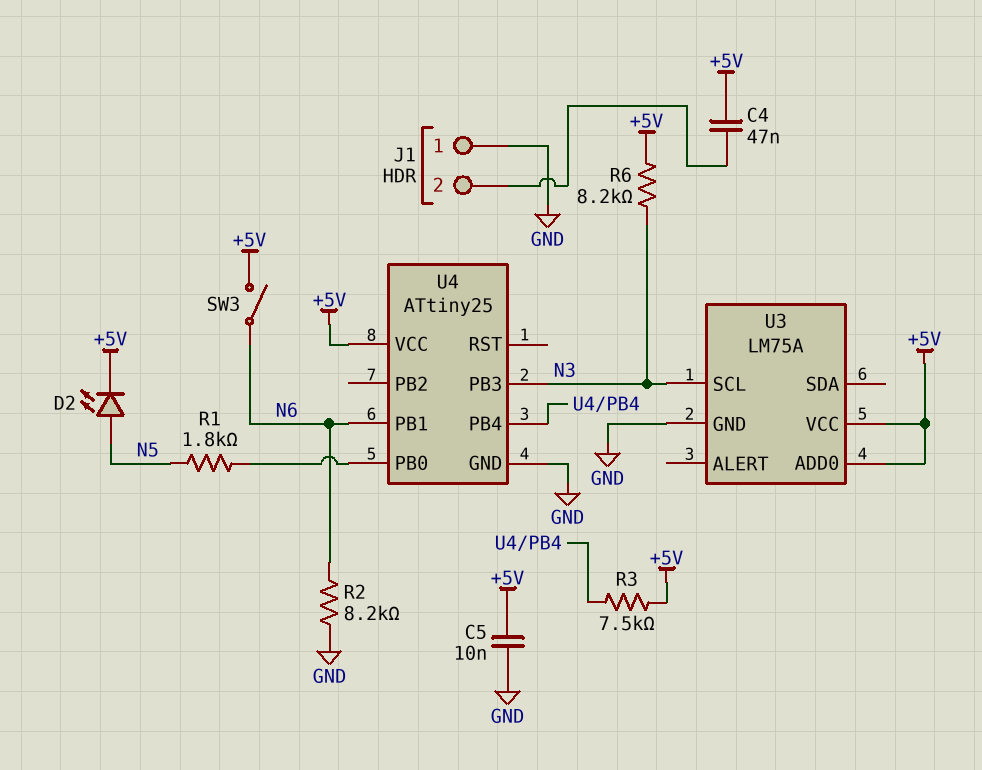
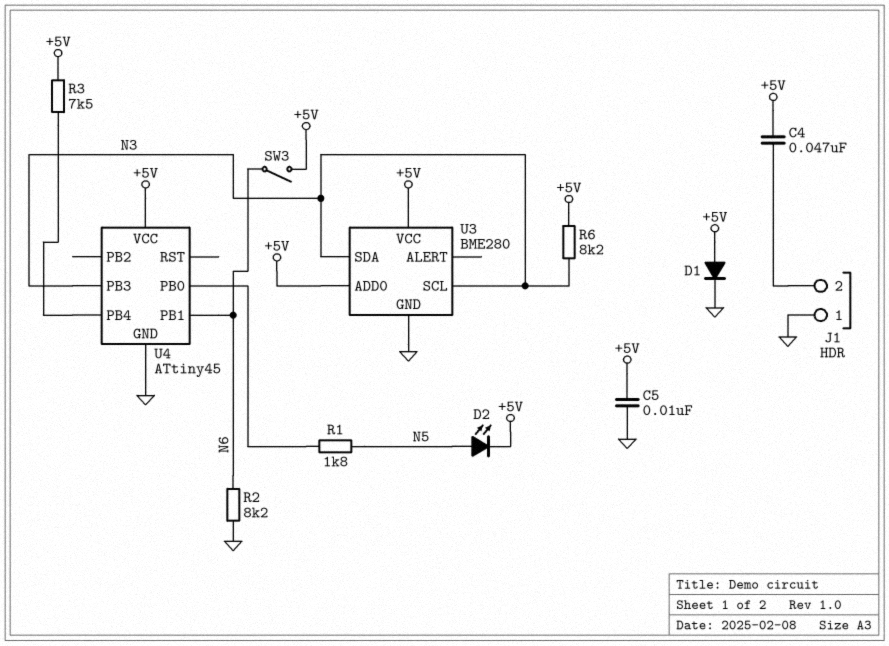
D1: none -> diode (A +5V, K GND)
U3: LM75A -> BME280
U3 pin SDA: none -> N3
U4: ATtiny25 -> ATtiny45

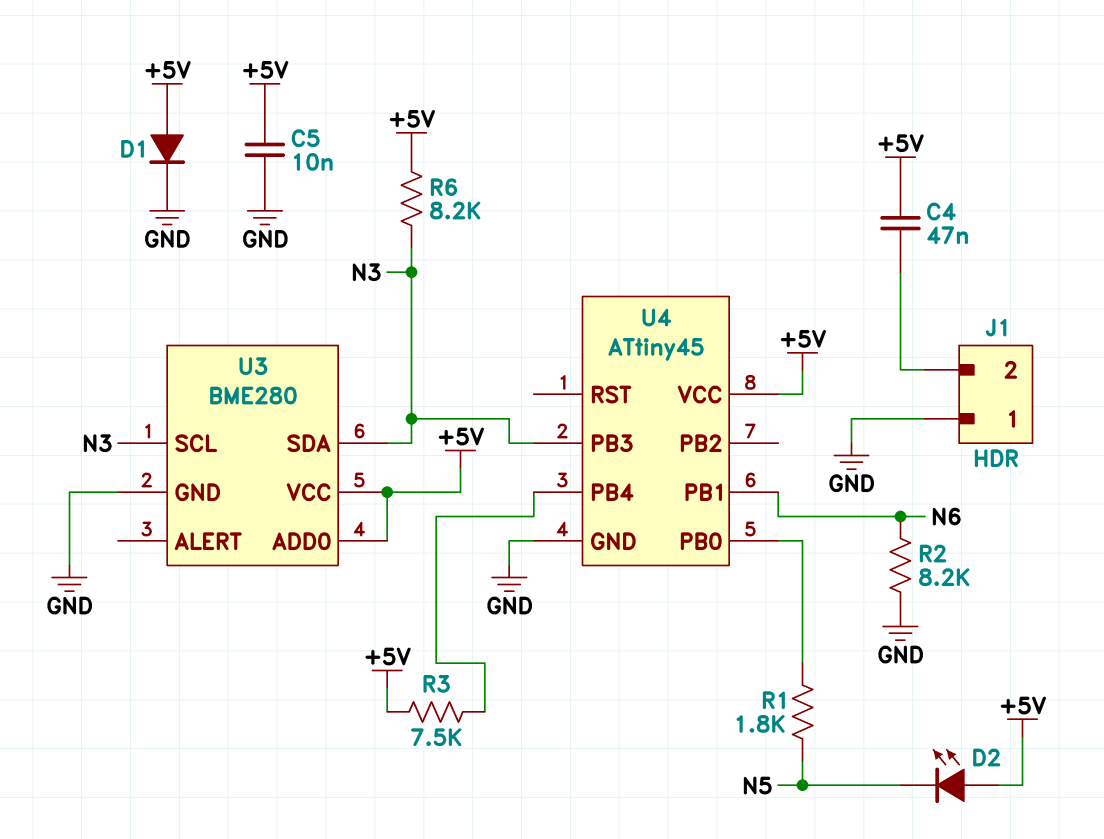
D2: LED (A N5, K +5V) -> LED (A +5V, K N5)
SW3: switch (+5V, N6) -> none

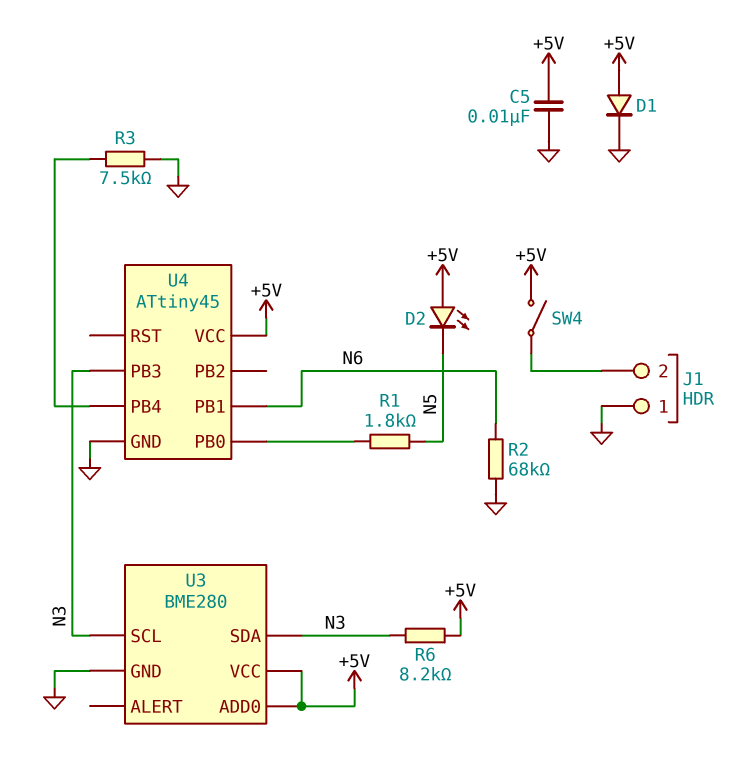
C4: 47nF (+5V, J1/2) -> none
R2: 8.2k (GND, N6) -> 68k (GND, N6)
R3: 7.5k (+5V, U4/PB4) -> 7.5k (GND, U4/PB4)
SW4: none -> switch (+5V, J1/2)

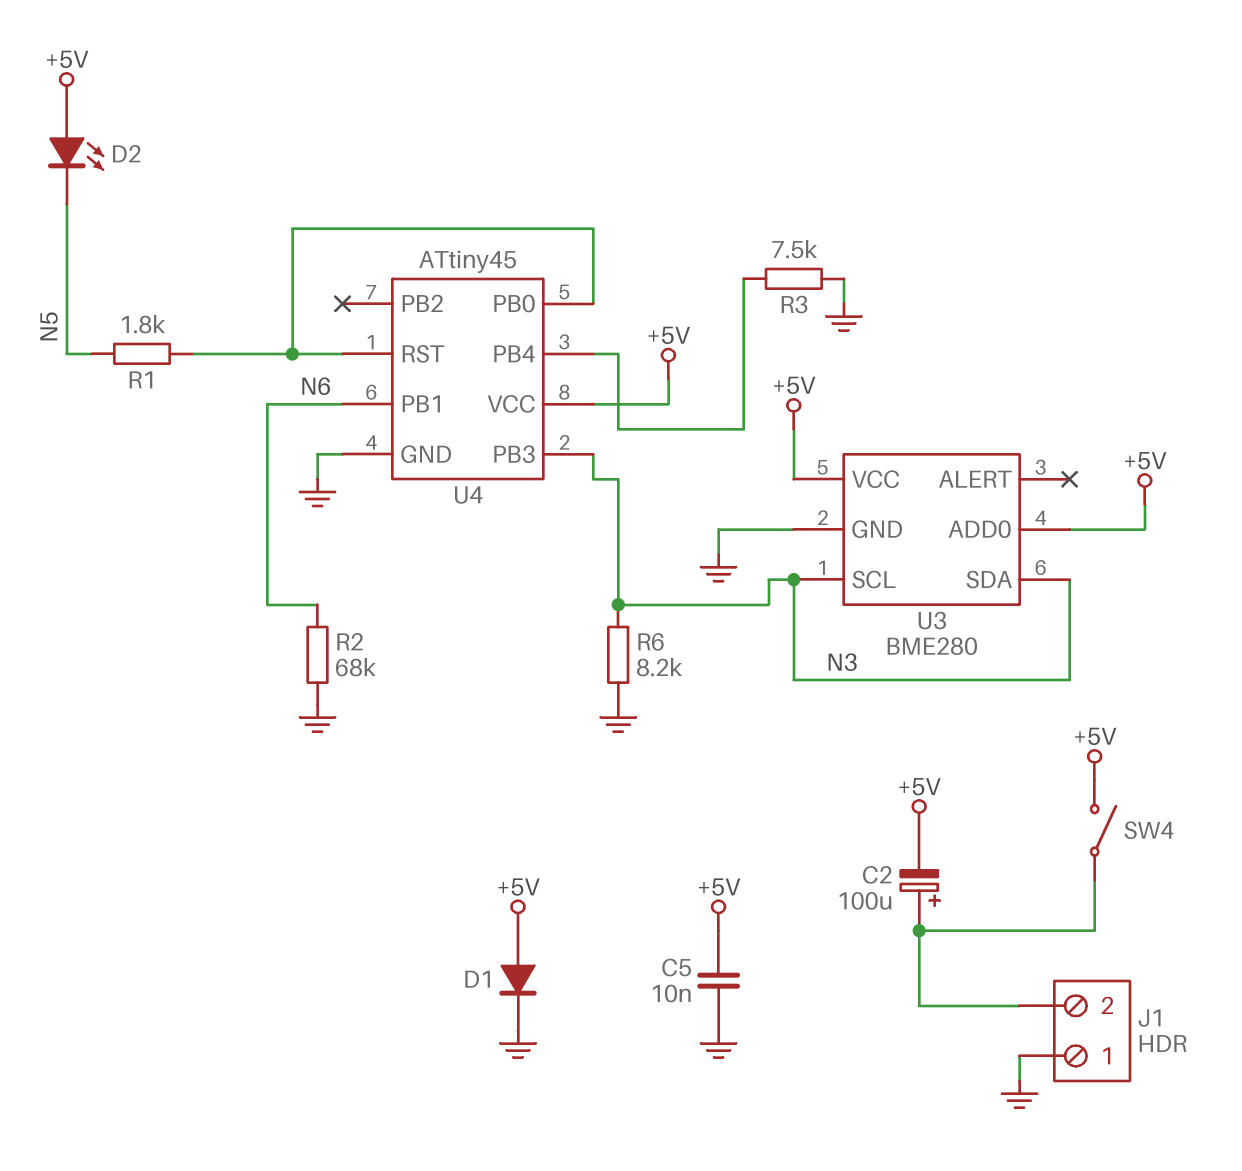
C2: none -> 100uF (plus J1/2, minus +5V)
R6: 8.2k (+5V, N3) -> 8.2k (GND, N3)
U4 pin RST: none -> U4/PB0

